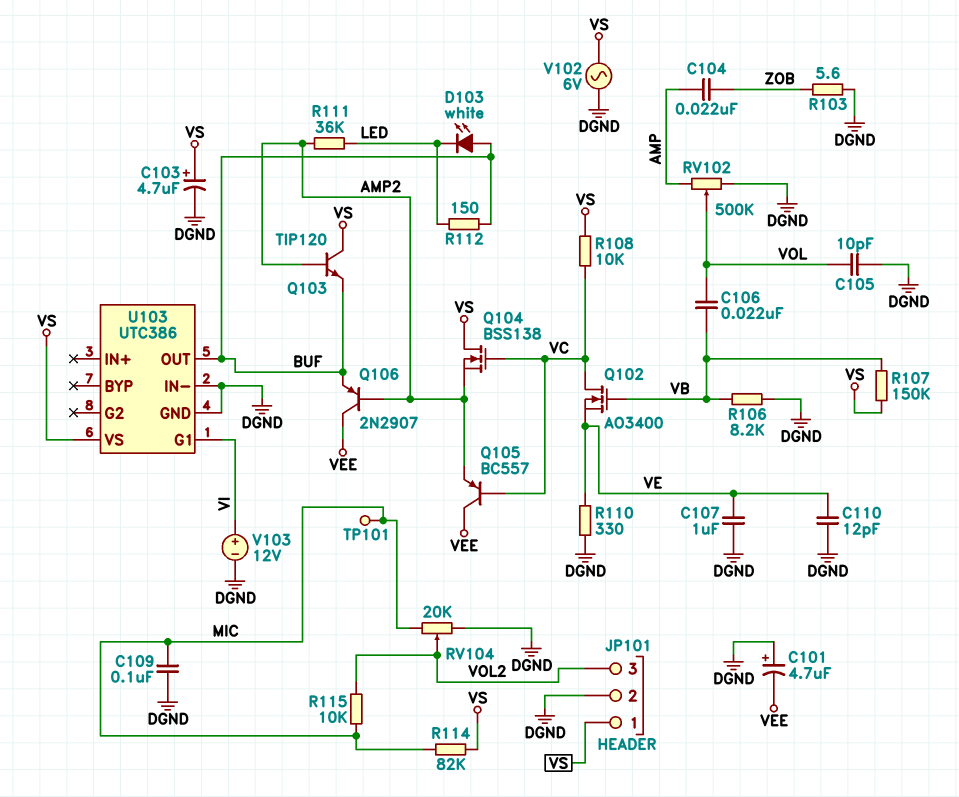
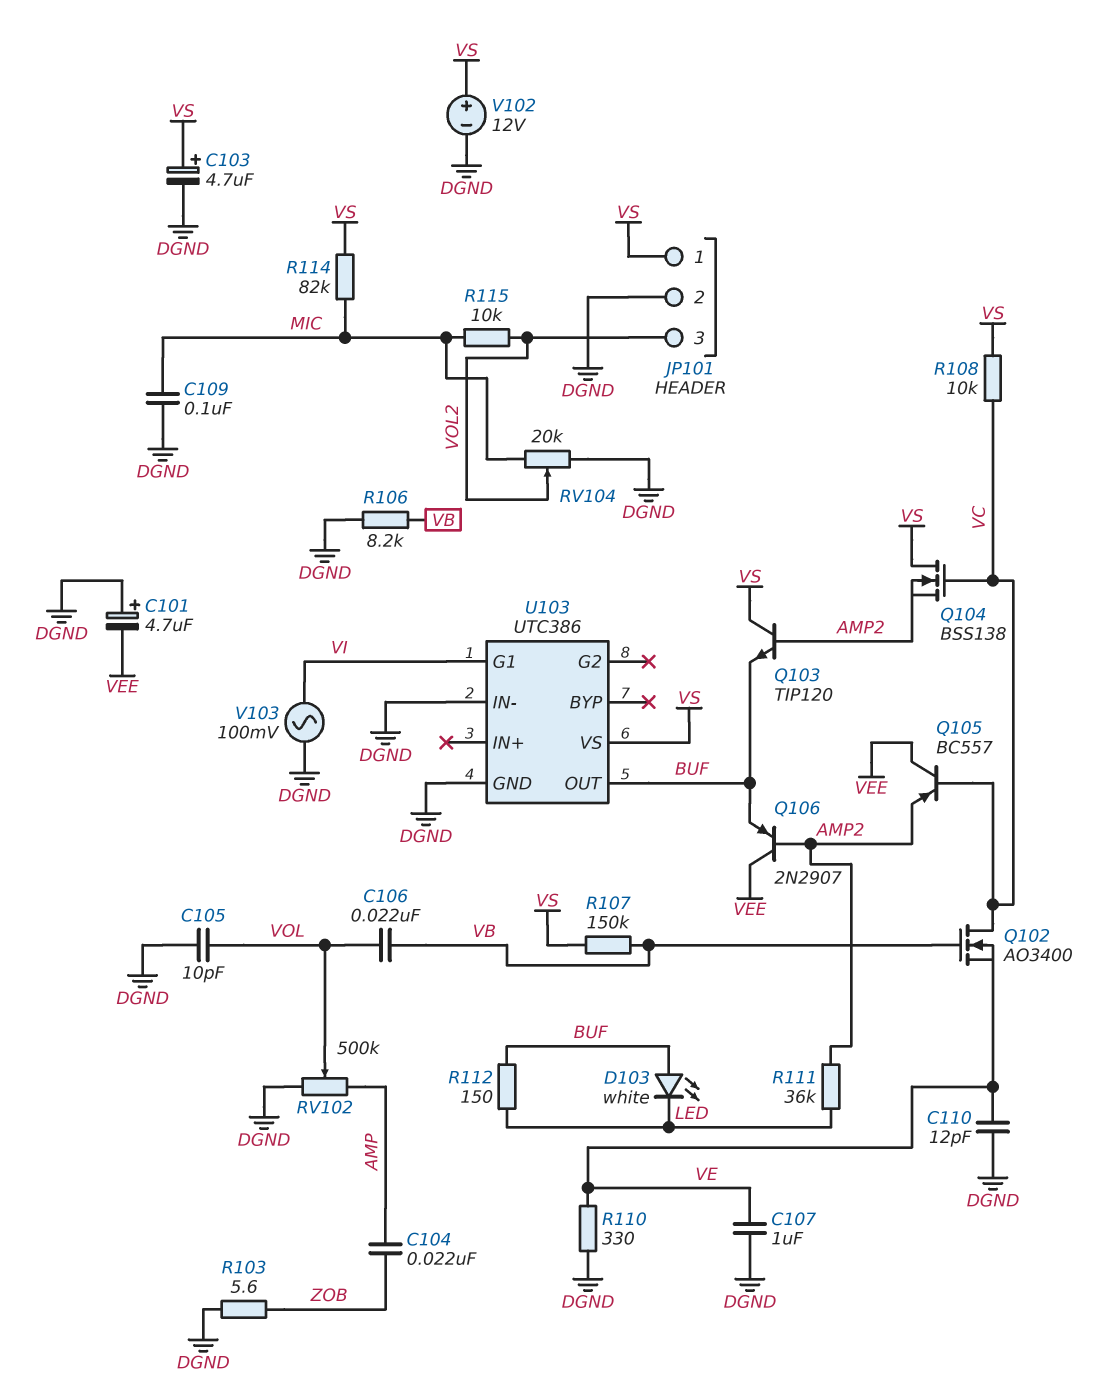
TP101: test point (MIC) -> none
V102: AC 6V (DGND, VS) -> 12V (plus VS, minus DGND)
V103: 12V (plus VI, minus DGND) -> AC 100mV (DGND, VI)

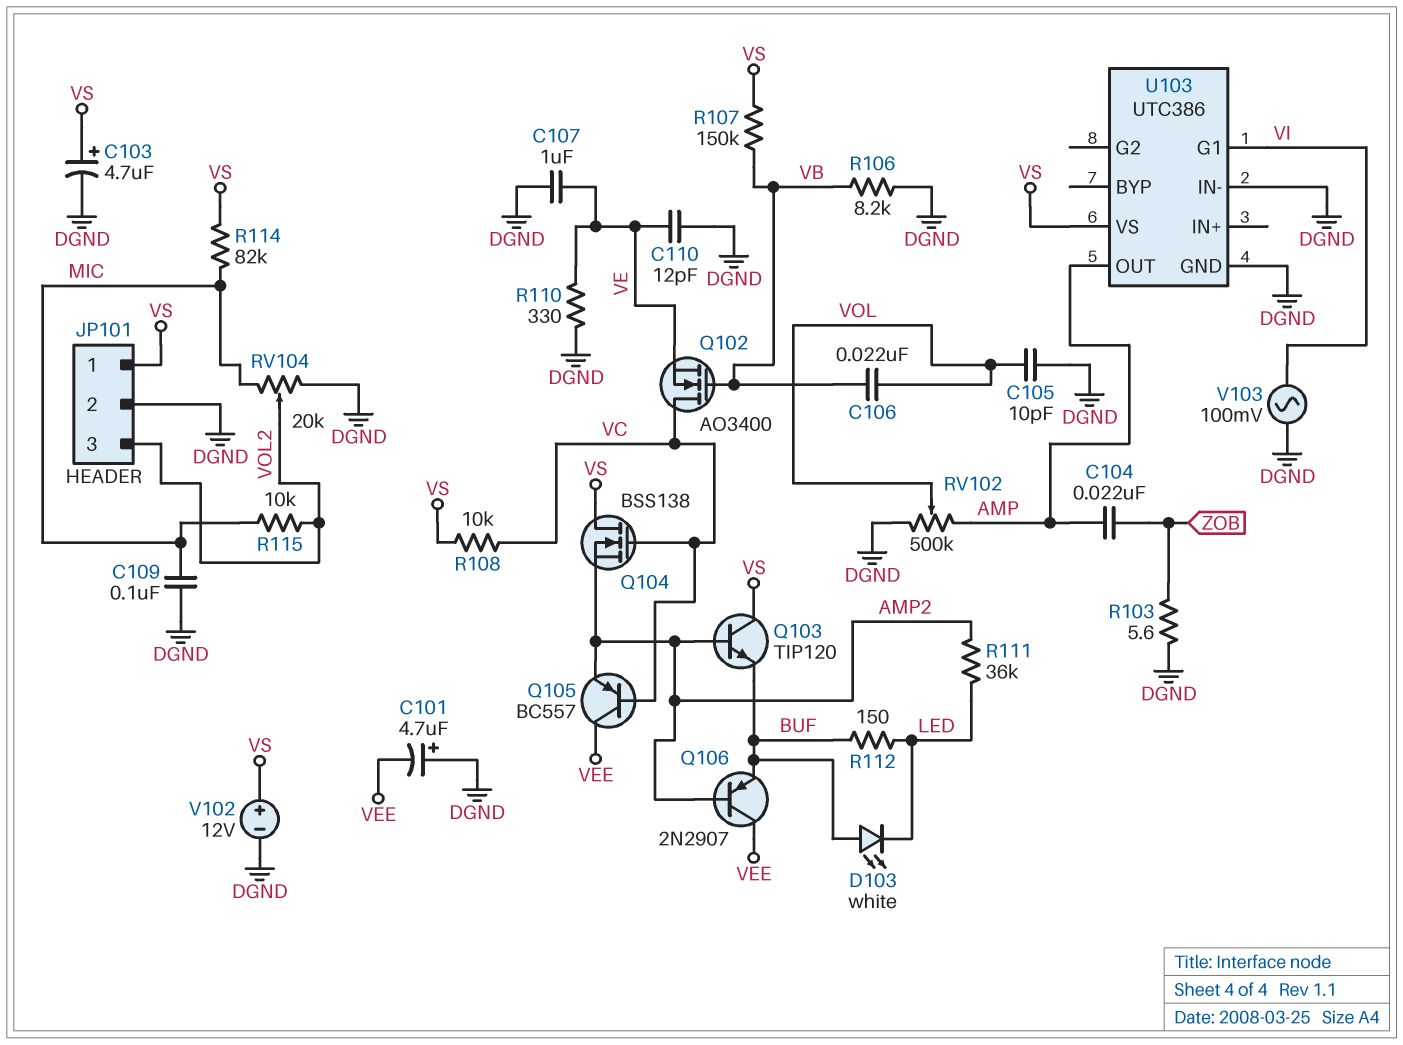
U103 pin OUT: BUF -> AMP

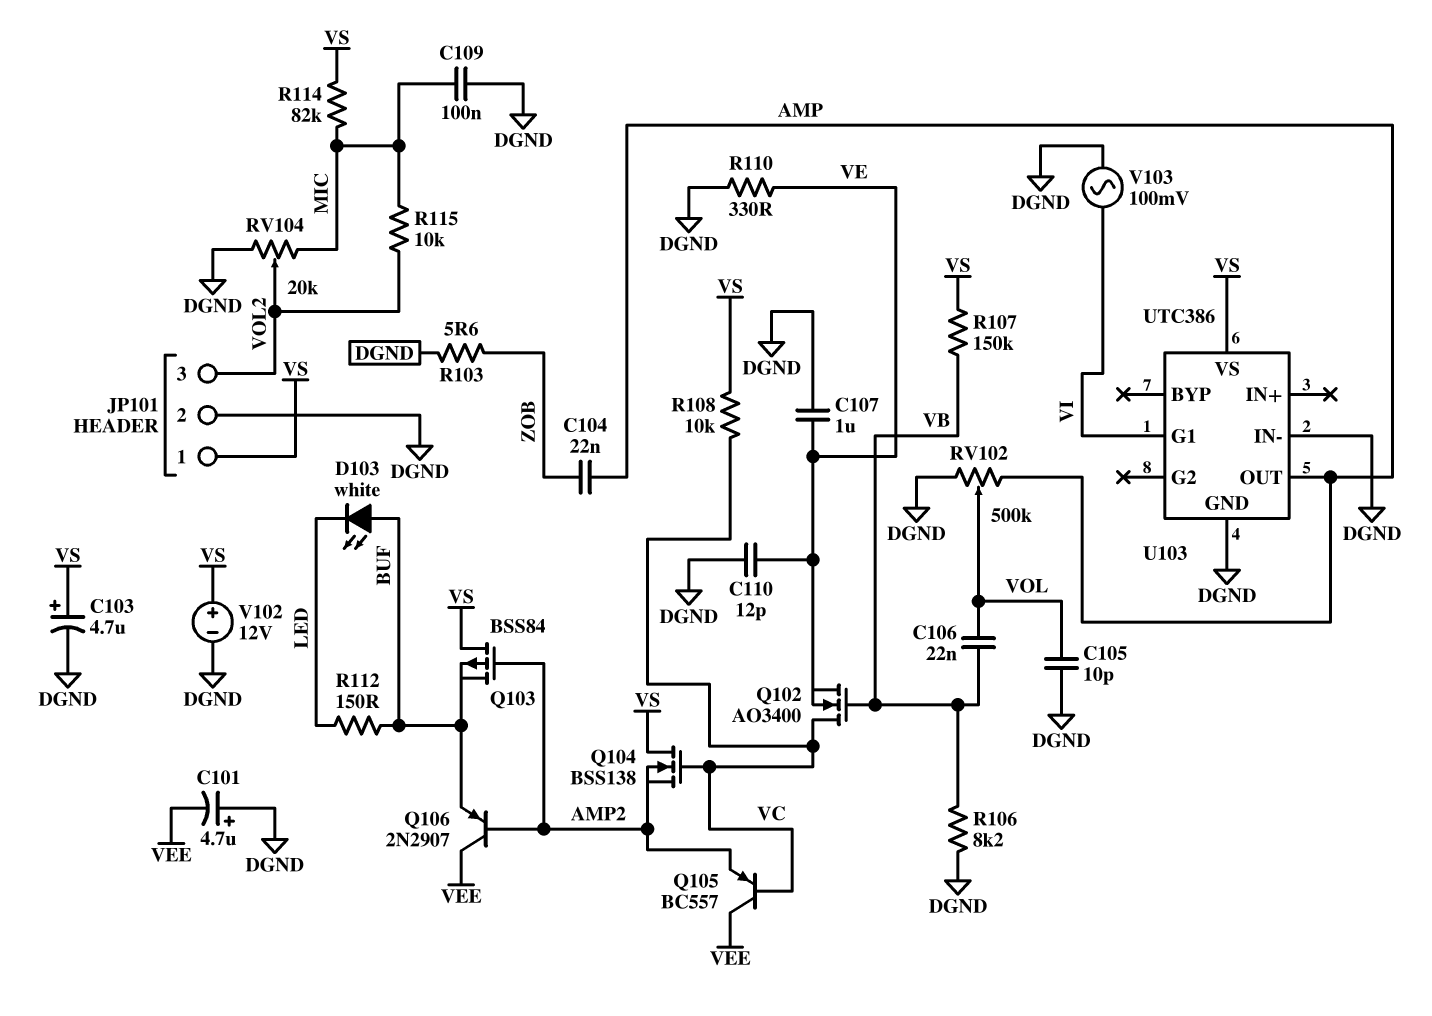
Q103: NPN TIP120 (B AMP2, C VS, E BUF) -> PMOS BSS84 (G AMP2, D VS, S BUF)
R111: 36k (AMP2, LED) -> none

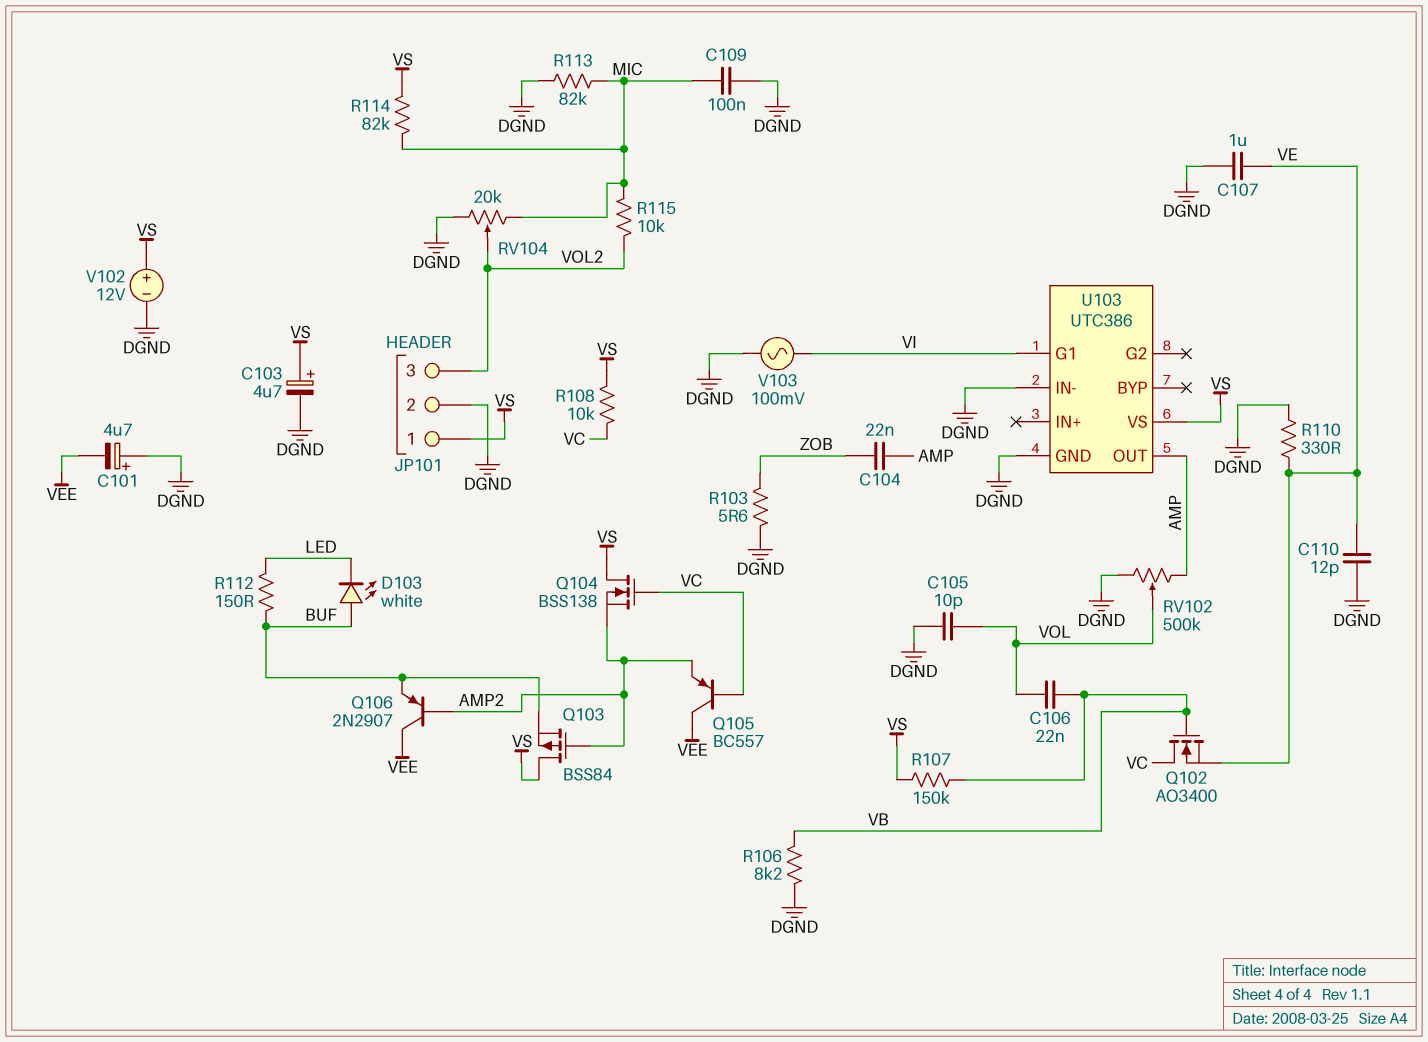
R113: none -> 82k (DGND, MIC)

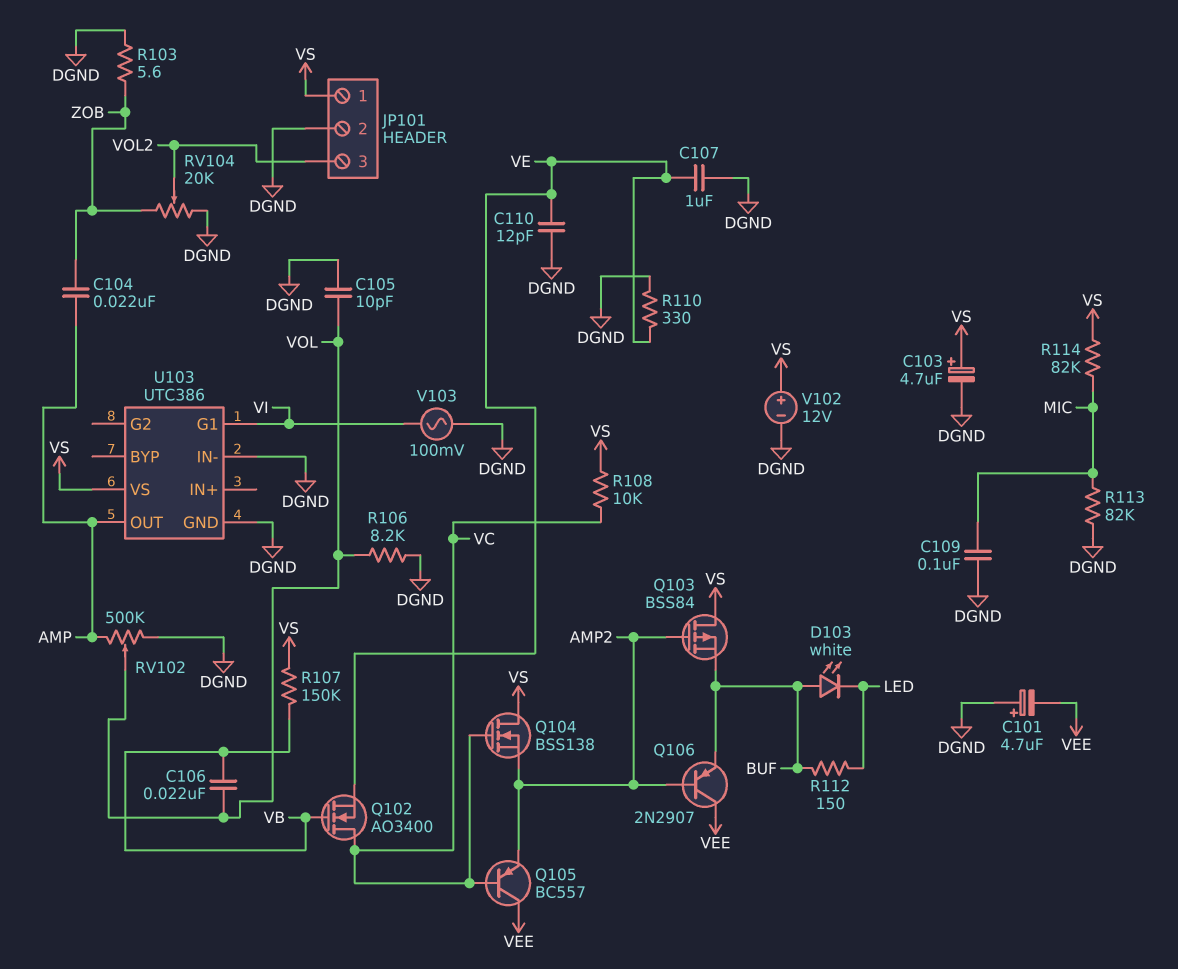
R106: 8.2k (DGND, VB) -> 8.2k (DGND, VOL)
R115: 10k (MIC, VOL2) -> none
RV104: 20k (DGND, MIC, wiper VOL2) -> 20k (DGND, ZOB, wiper VOL2)

